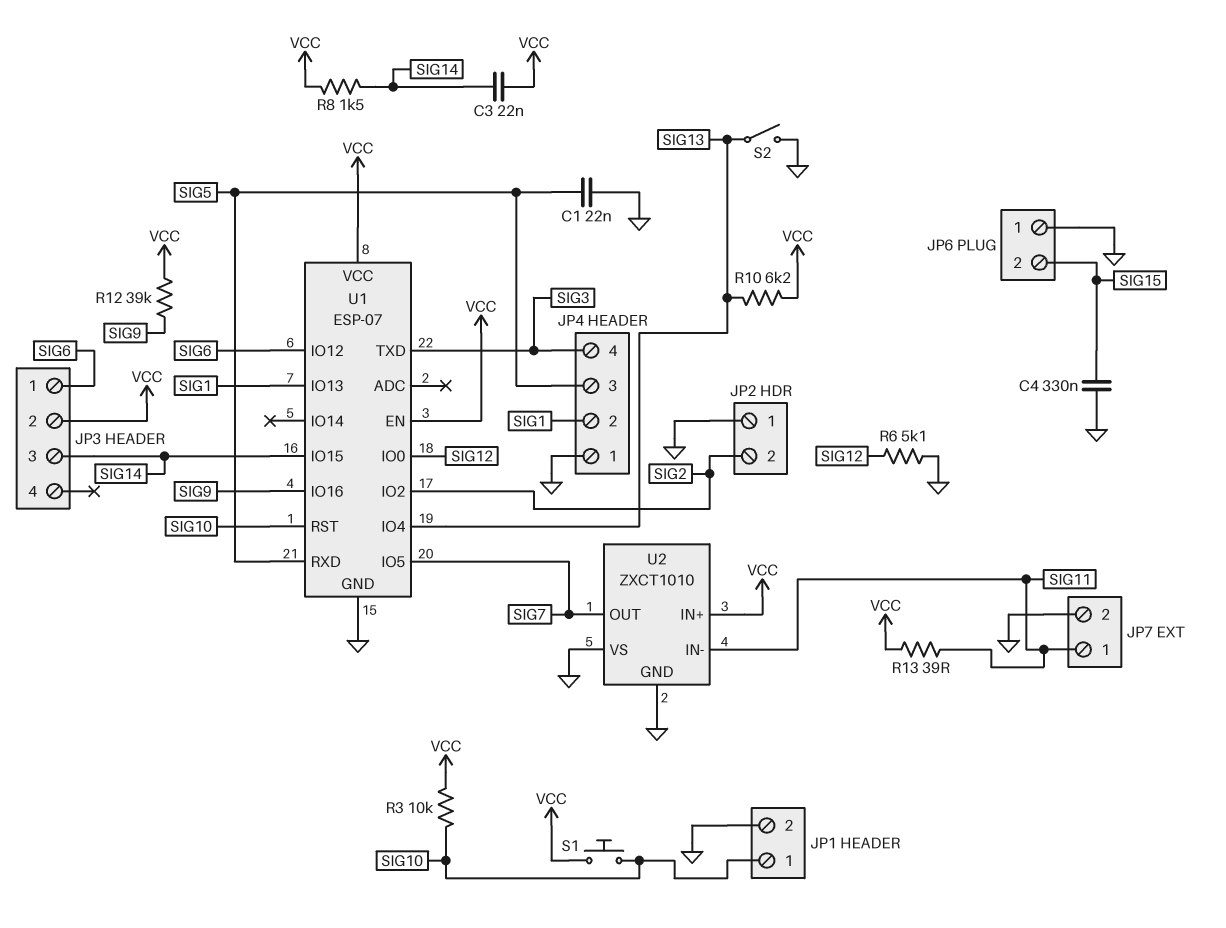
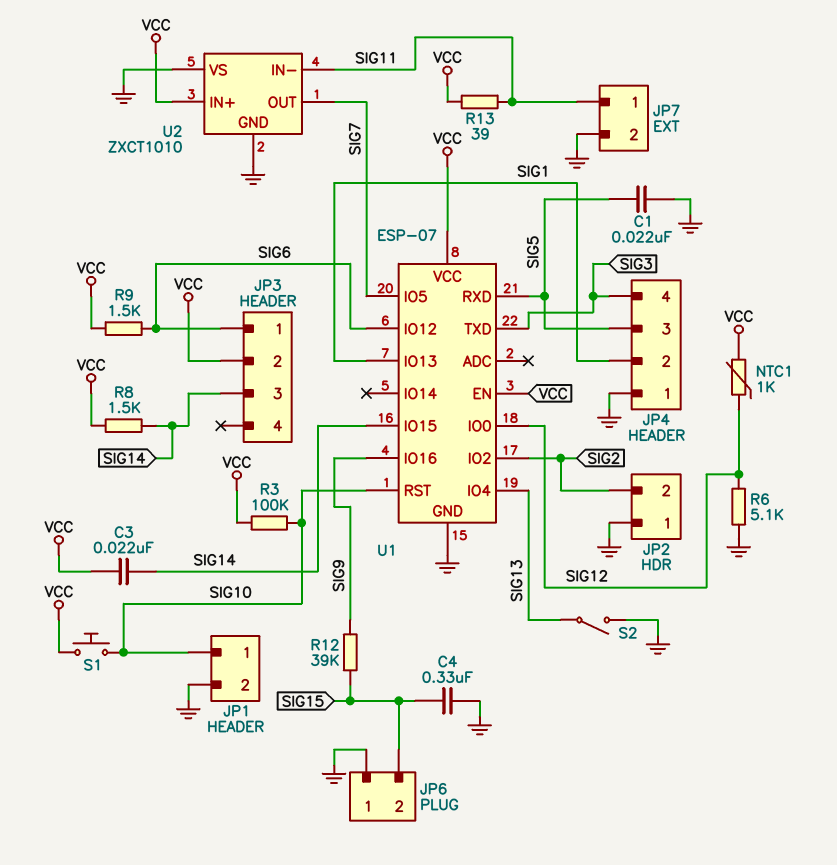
NTC1: none -> 1k (SIG12, VCC)
R3: 10k (SIG10, VCC) -> 100k (SIG10, VCC)
R9: none -> 1.5k (SIG6, VCC)
R10: 6.2k (SIG13, VCC) -> none
R12: 39k (SIG9, VCC) -> 39k (SIG9, SIG15)

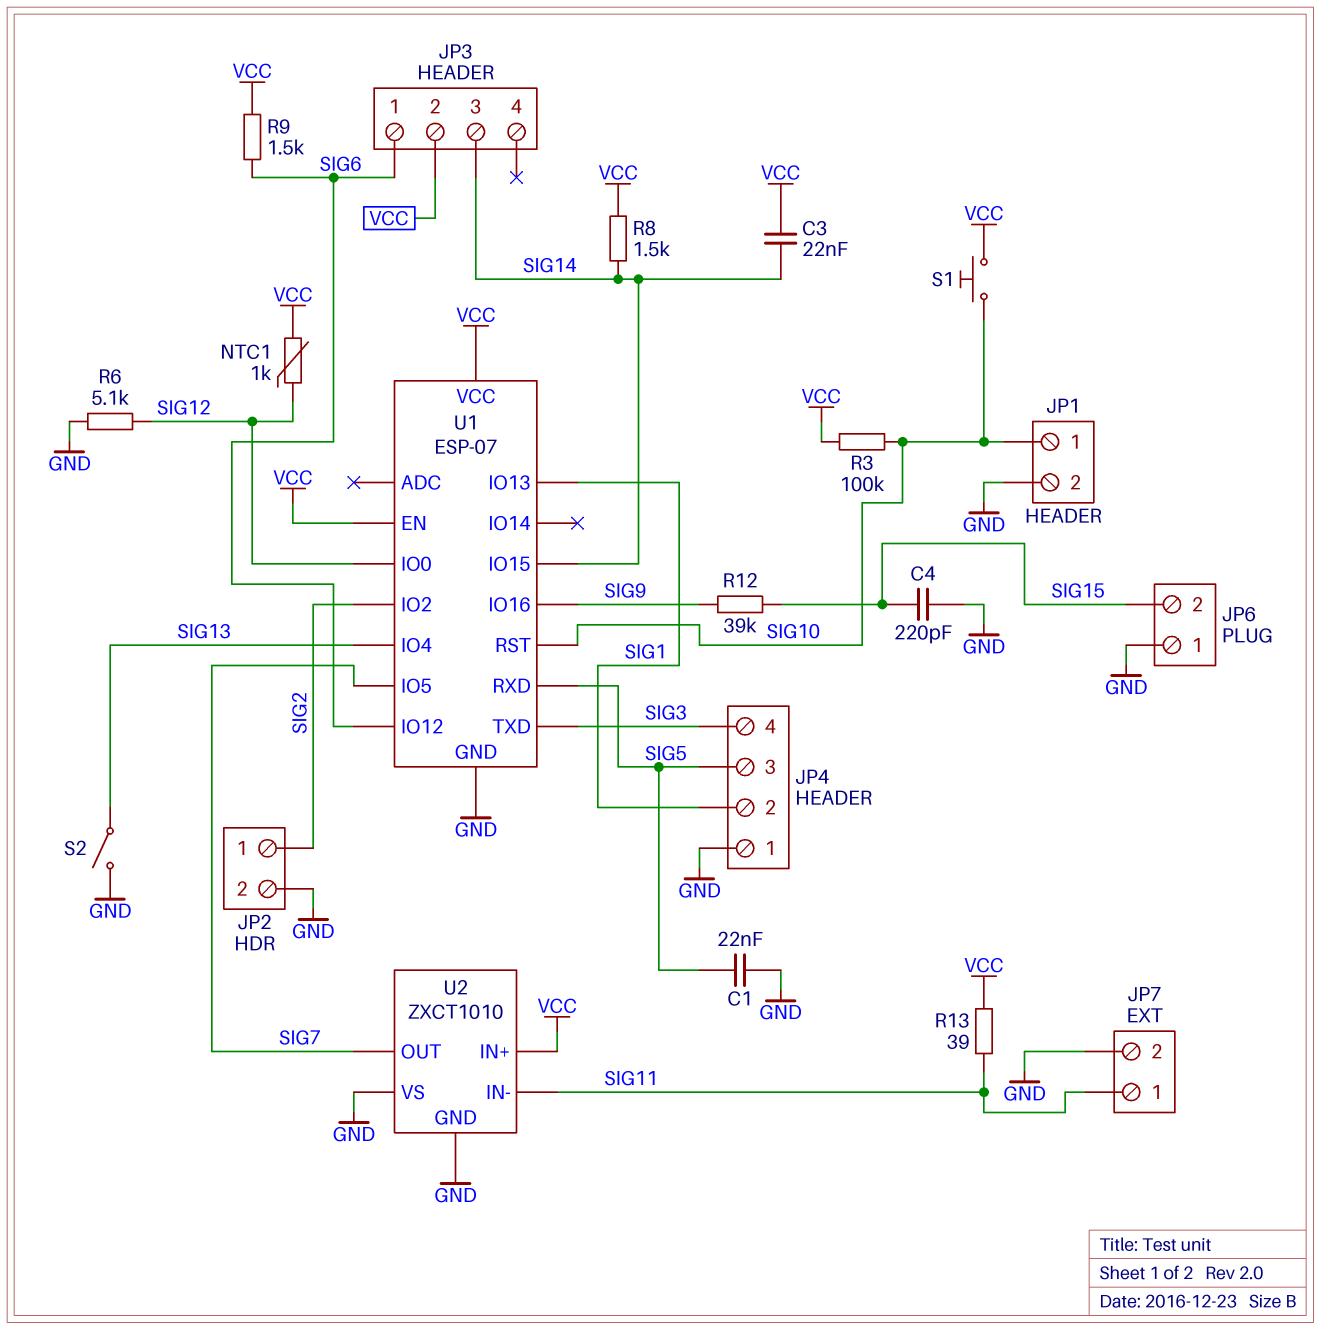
C4: 330nF (GND, SIG15) -> 220pF (GND, SIG15)
JP2 pin 1: GND -> SIG2
JP2 pin 2: SIG2 -> GND

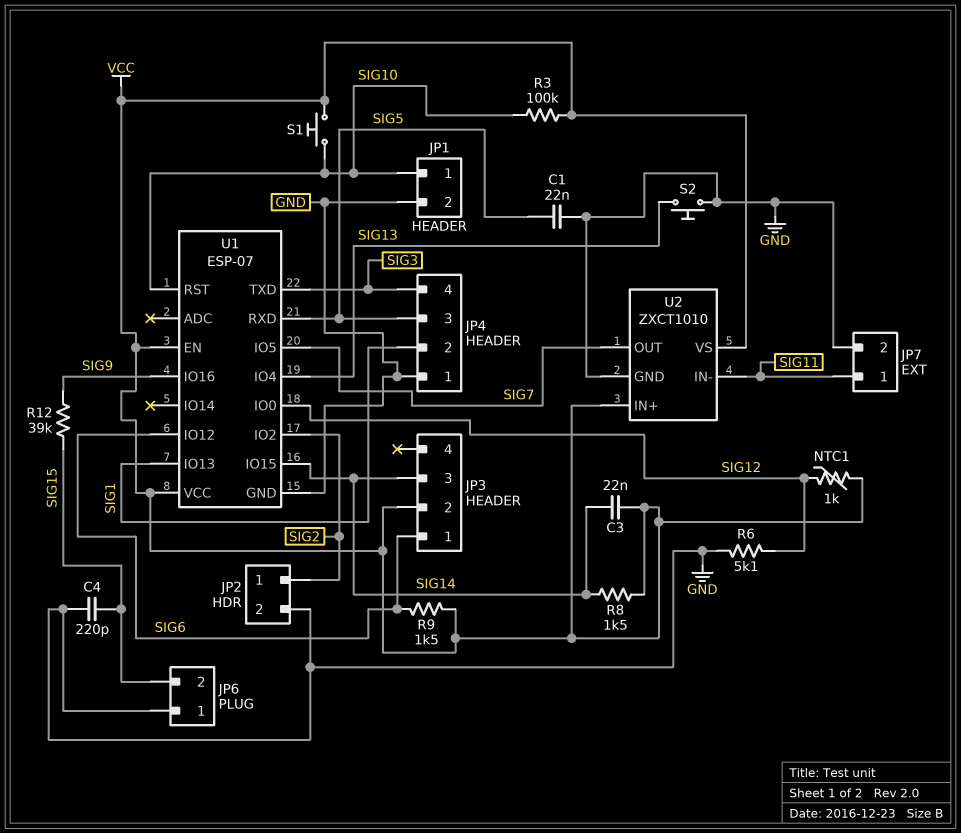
R13: 39 (SIG11, VCC) -> none
S2: switch (GND, SIG13) -> button (GND, SIG13)
U2 pin VS: GND -> VCC

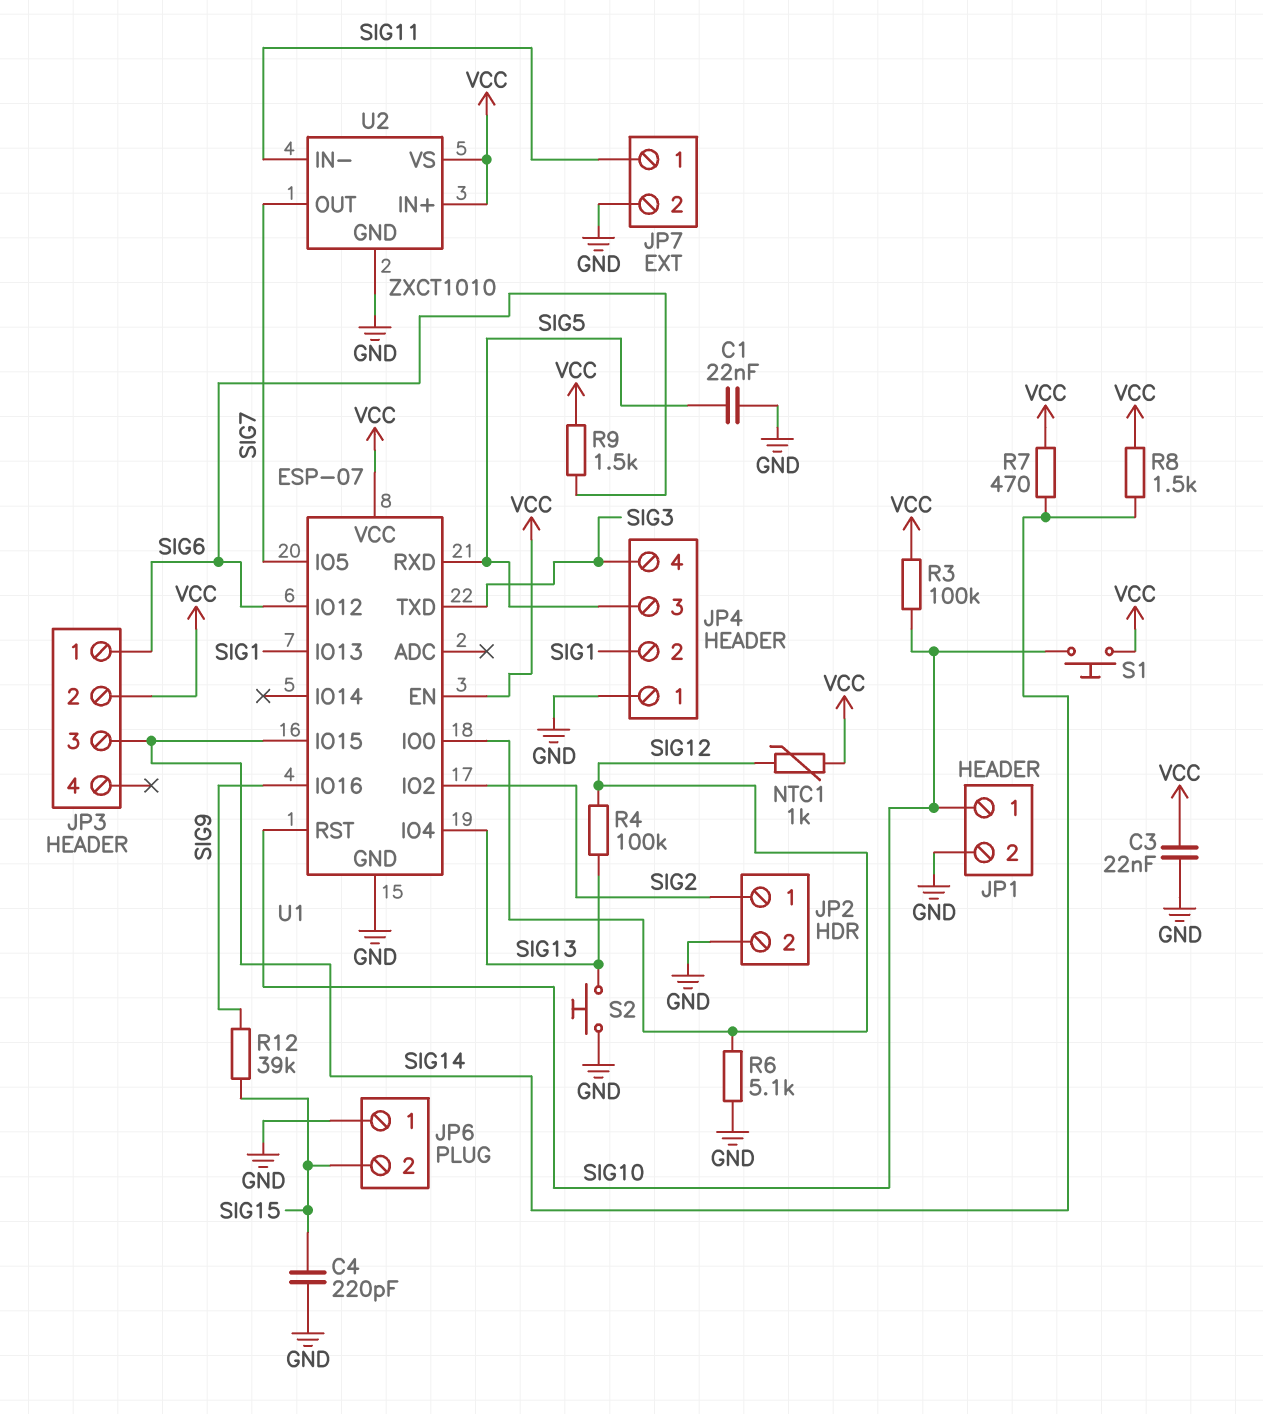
C3: 22nF (SIG14, VCC) -> 22nF (GND, VCC)
R4: none -> 100k (SIG12, SIG13)
R7: none -> 470 (SIG14, VCC)

